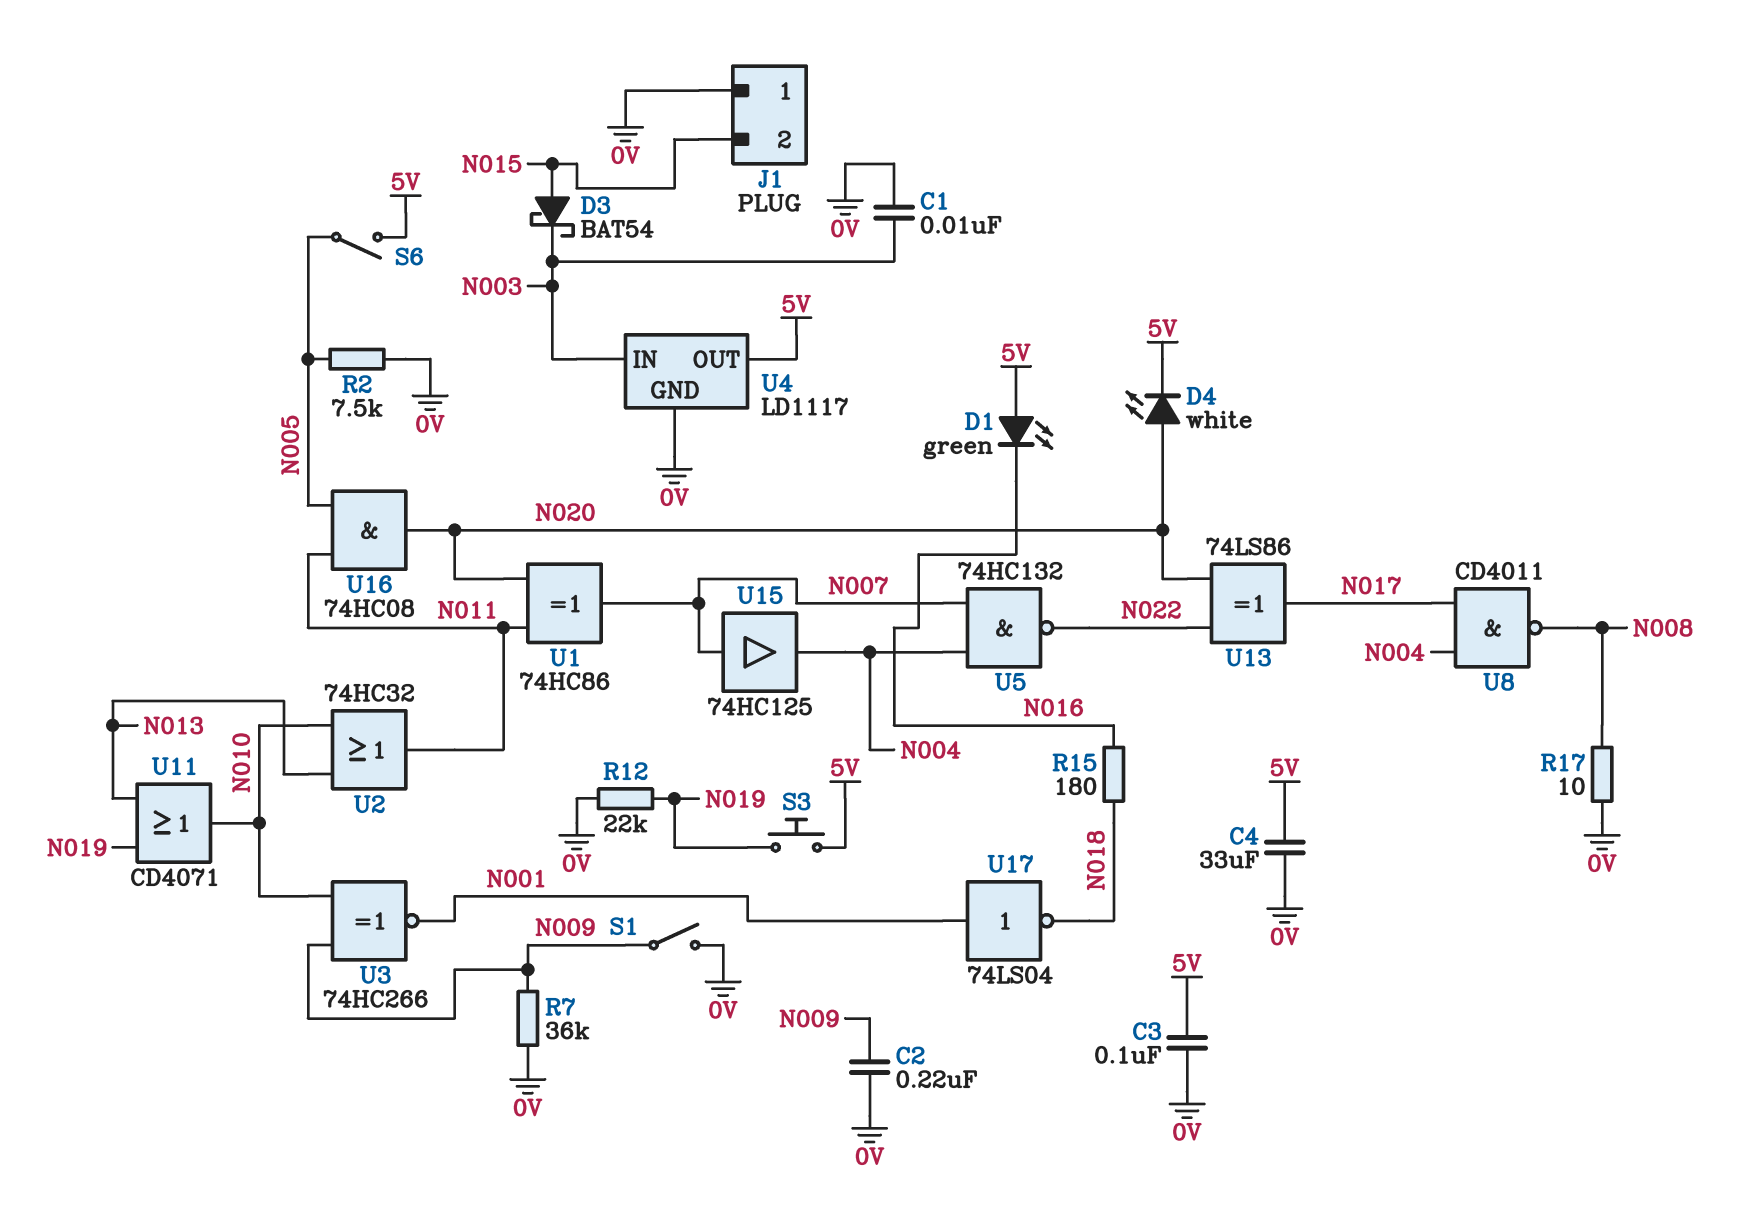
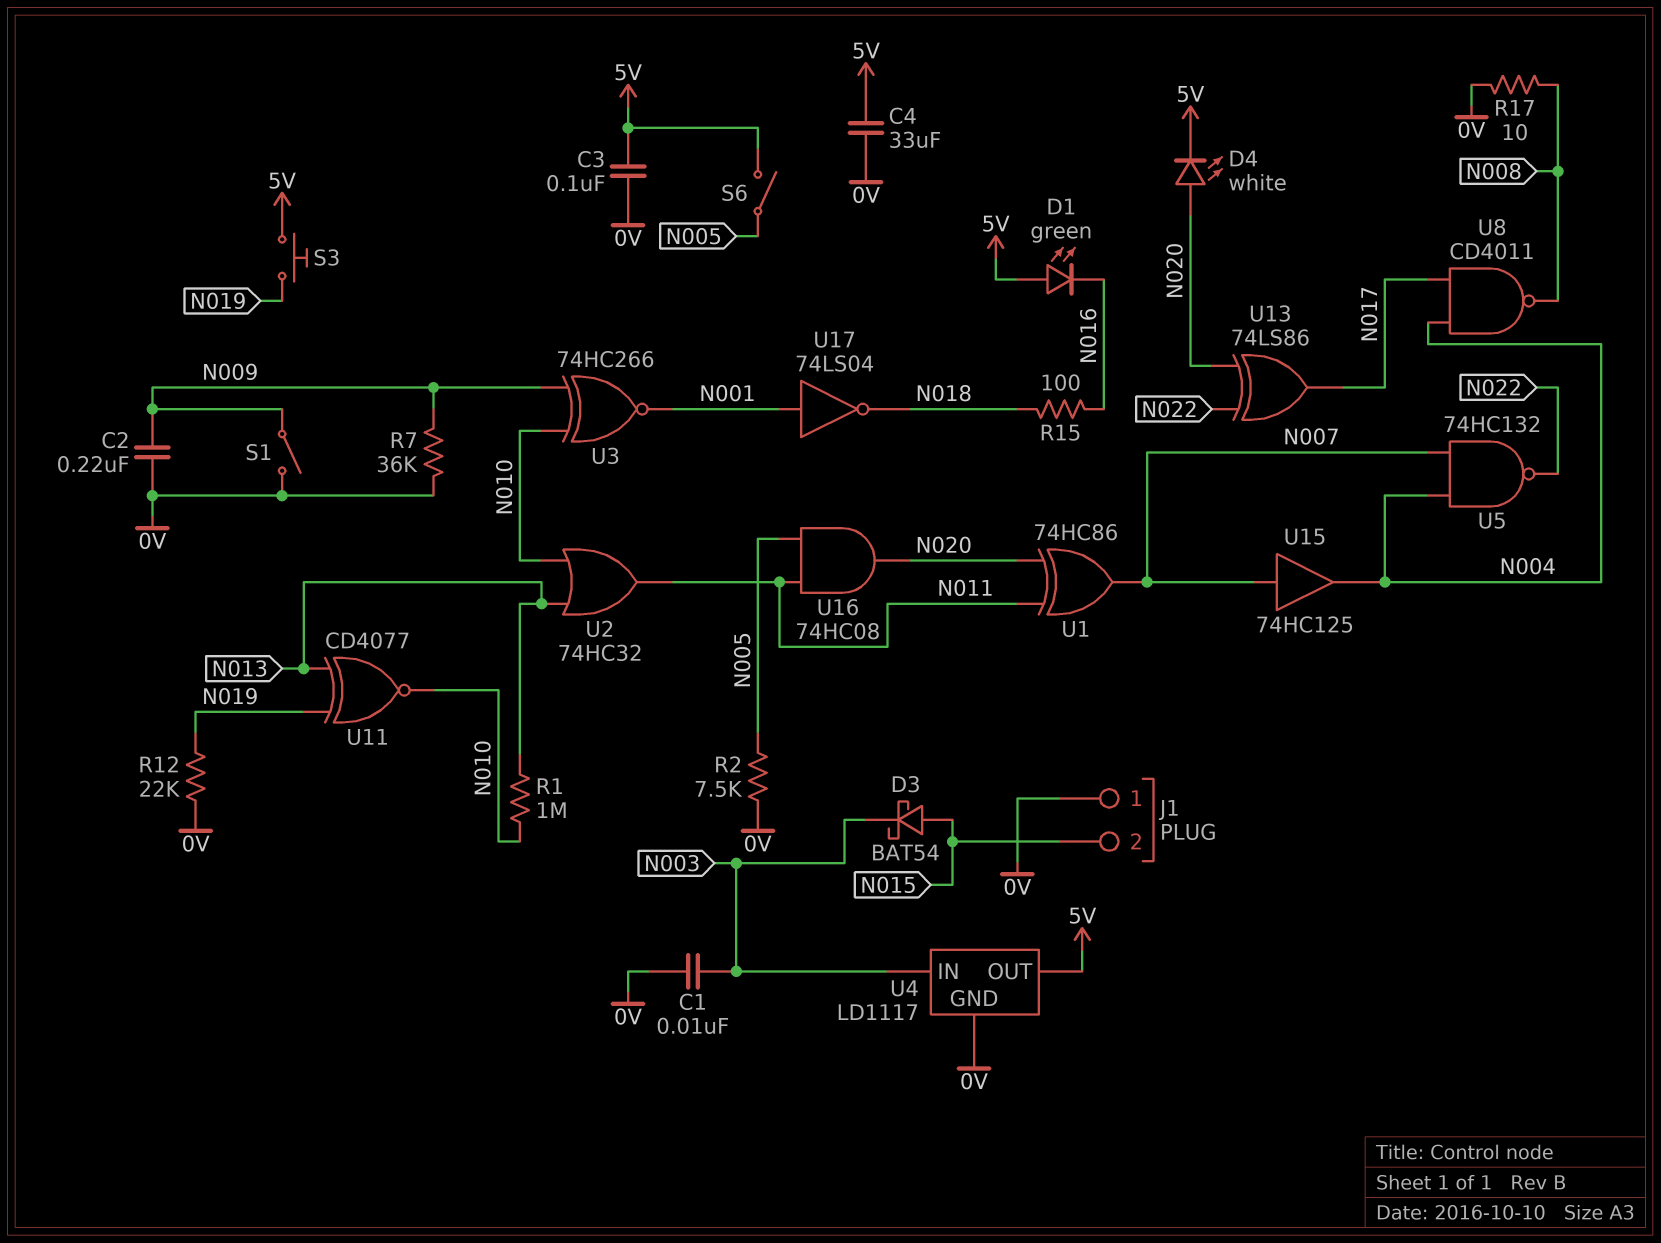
R1: none -> 1M (N010, N013)
R15: 180 (N016, N018) -> 100 (N016, N018)
U11: OR CD4071 (in N013, in N019, out N010) -> XNOR CD4077 (in N013, in N019, out N010)

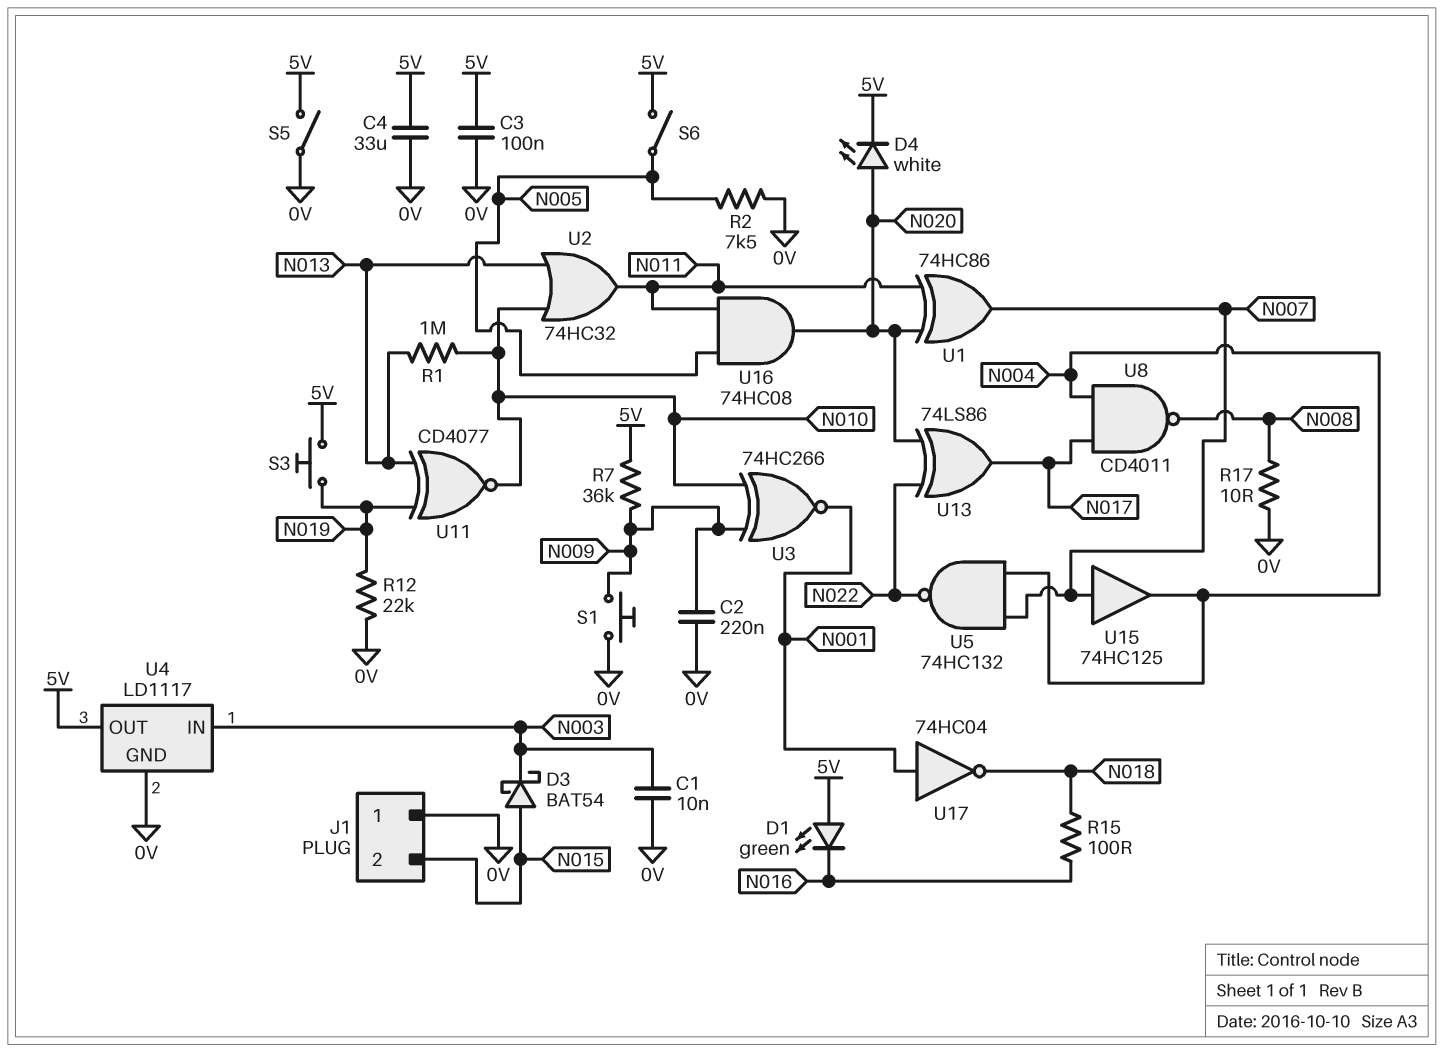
R7: 36k (0V, N009) -> 36k (5V, N009)
S1: switch (0V, N009) -> button (0V, N009)
S5: none -> switch (0V, 5V)
U17: NOT 74LS04 (in N001, out N018) -> NOT 74HC04 (in N001, out N018)

